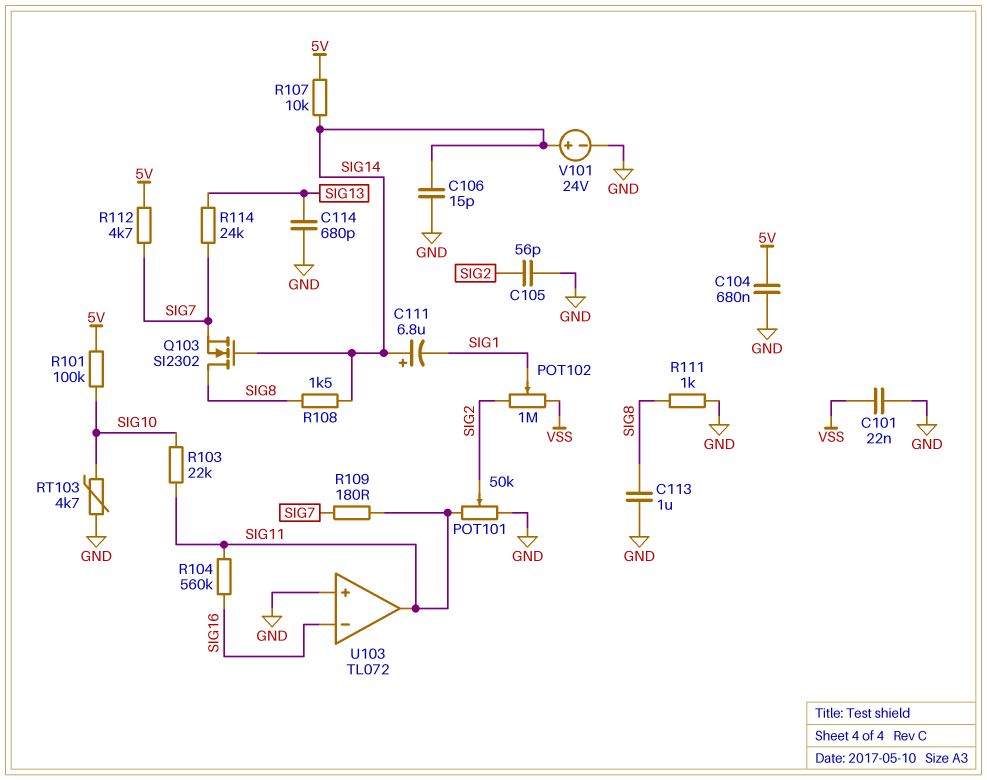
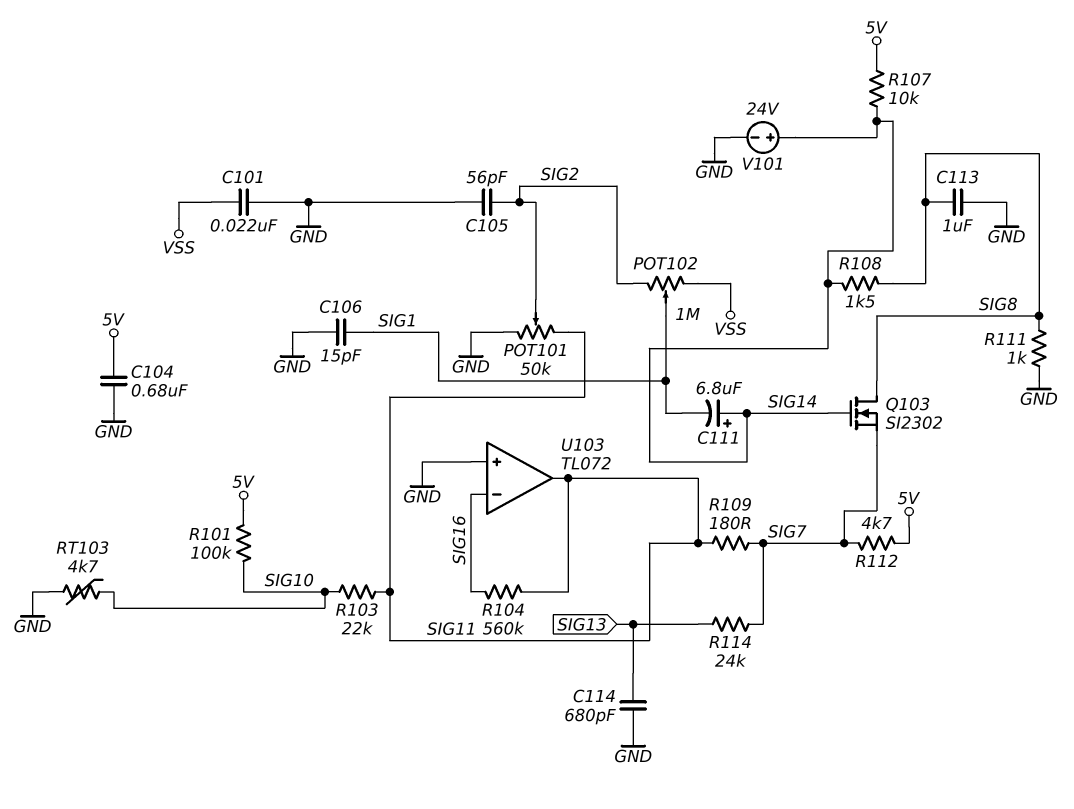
C106: 15pF (GND, SIG14) -> 15pF (GND, SIG1)

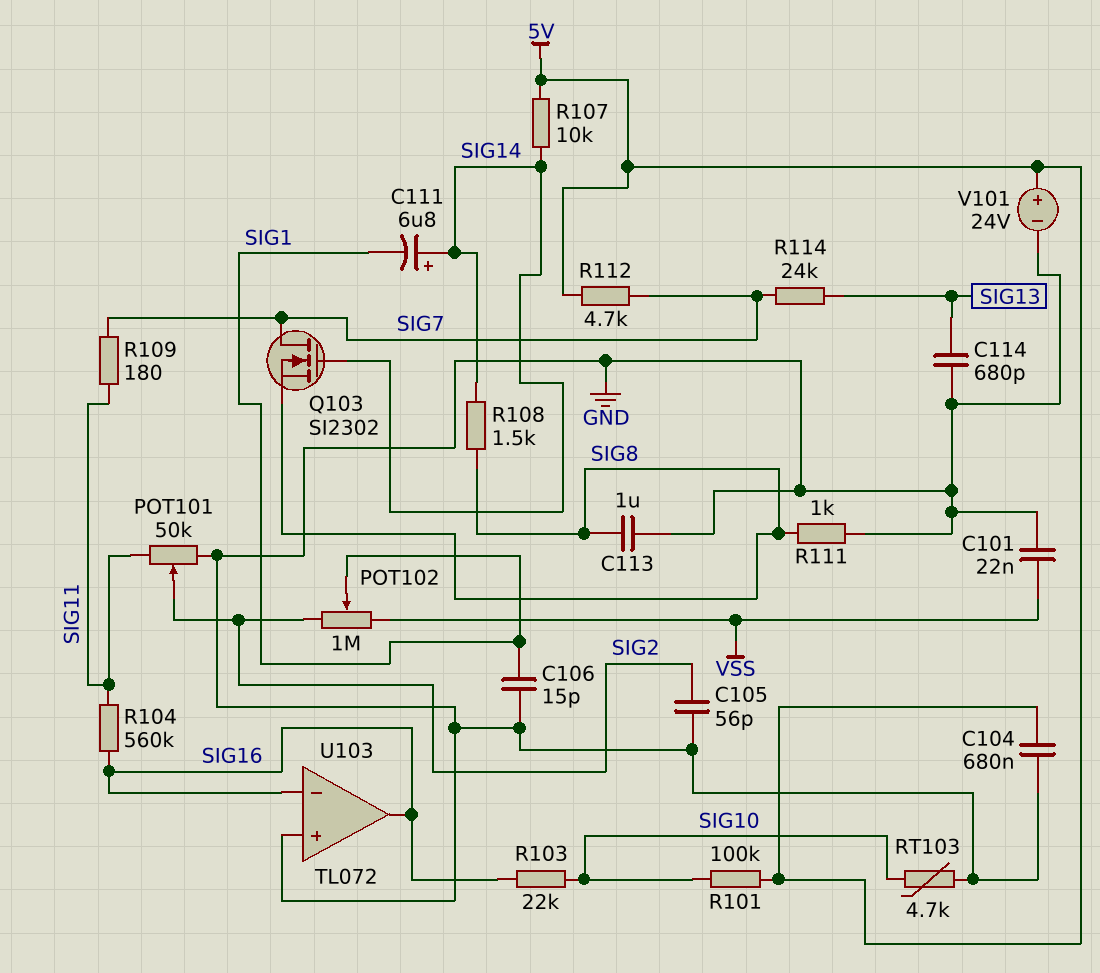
Q103: NMOS SI2302 (G SIG14, D SIG8, S SIG7) -> NMOS SI2302 (G SIG14, D SIG7, S SIG8)
R103: 22k (SIG10, SIG11) -> 22k (SIG10, SIG16)
U103 pin out: SIG11 -> SIG16
V101: 24V (plus SIG14, minus GND) -> 24V (plus 5V, minus GND)

